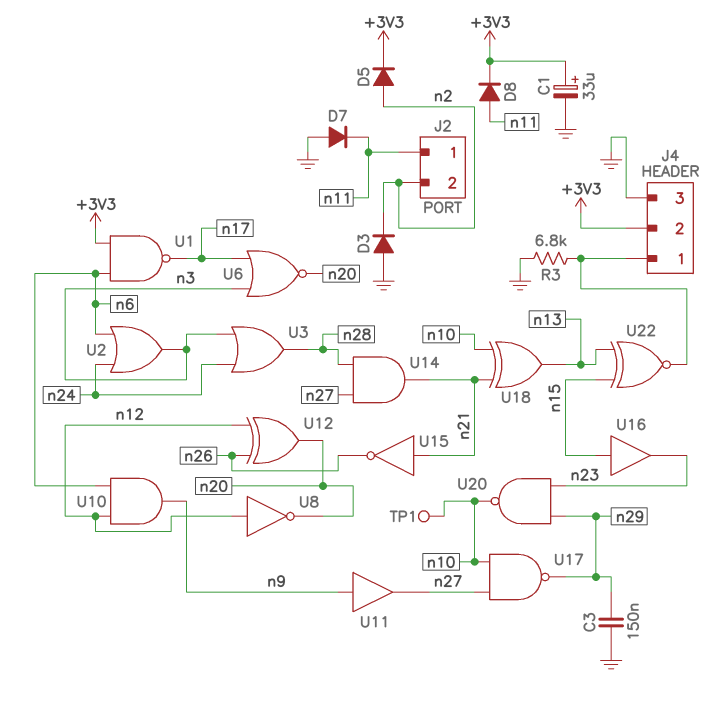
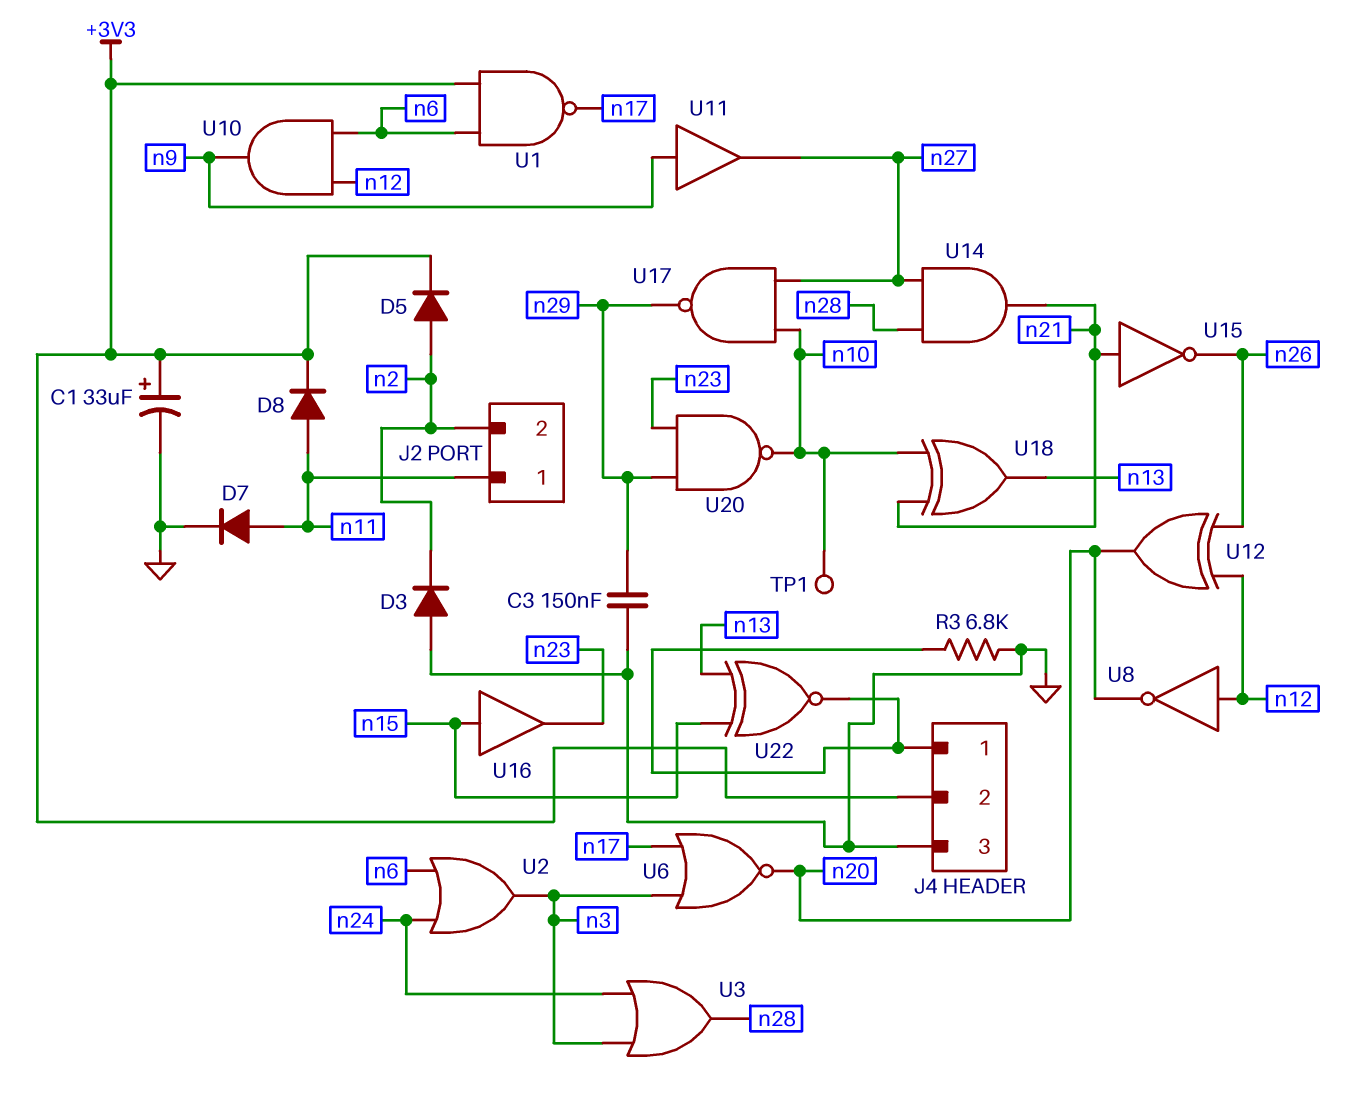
D7: diode (A GND, K n11) -> diode (A n11, K GND)

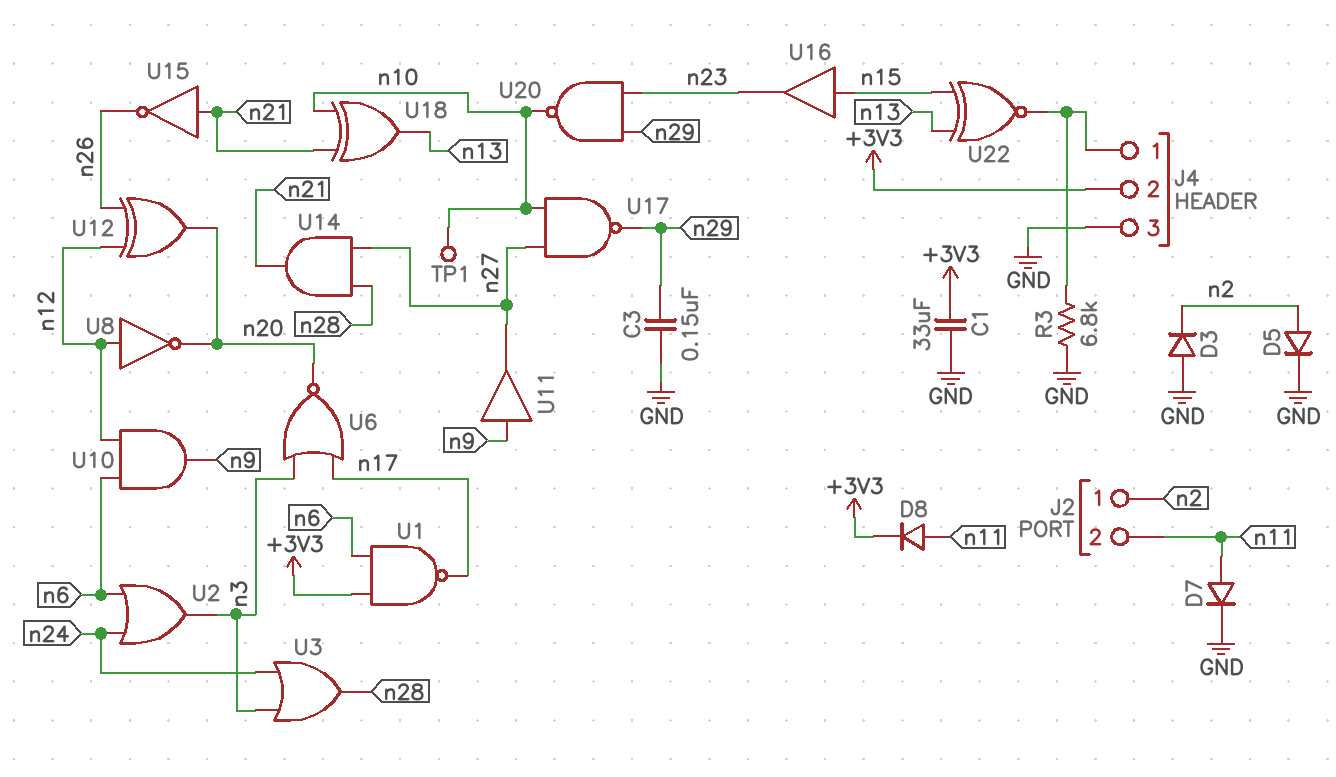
C1: 33uF (plus +3V3, minus GND) -> 33uF (+3V3, GND)
D5: diode (A n2, K +3V3) -> diode (A n2, K GND)
J2 pin 1: n11 -> n2
J2 pin 2: n2 -> n11

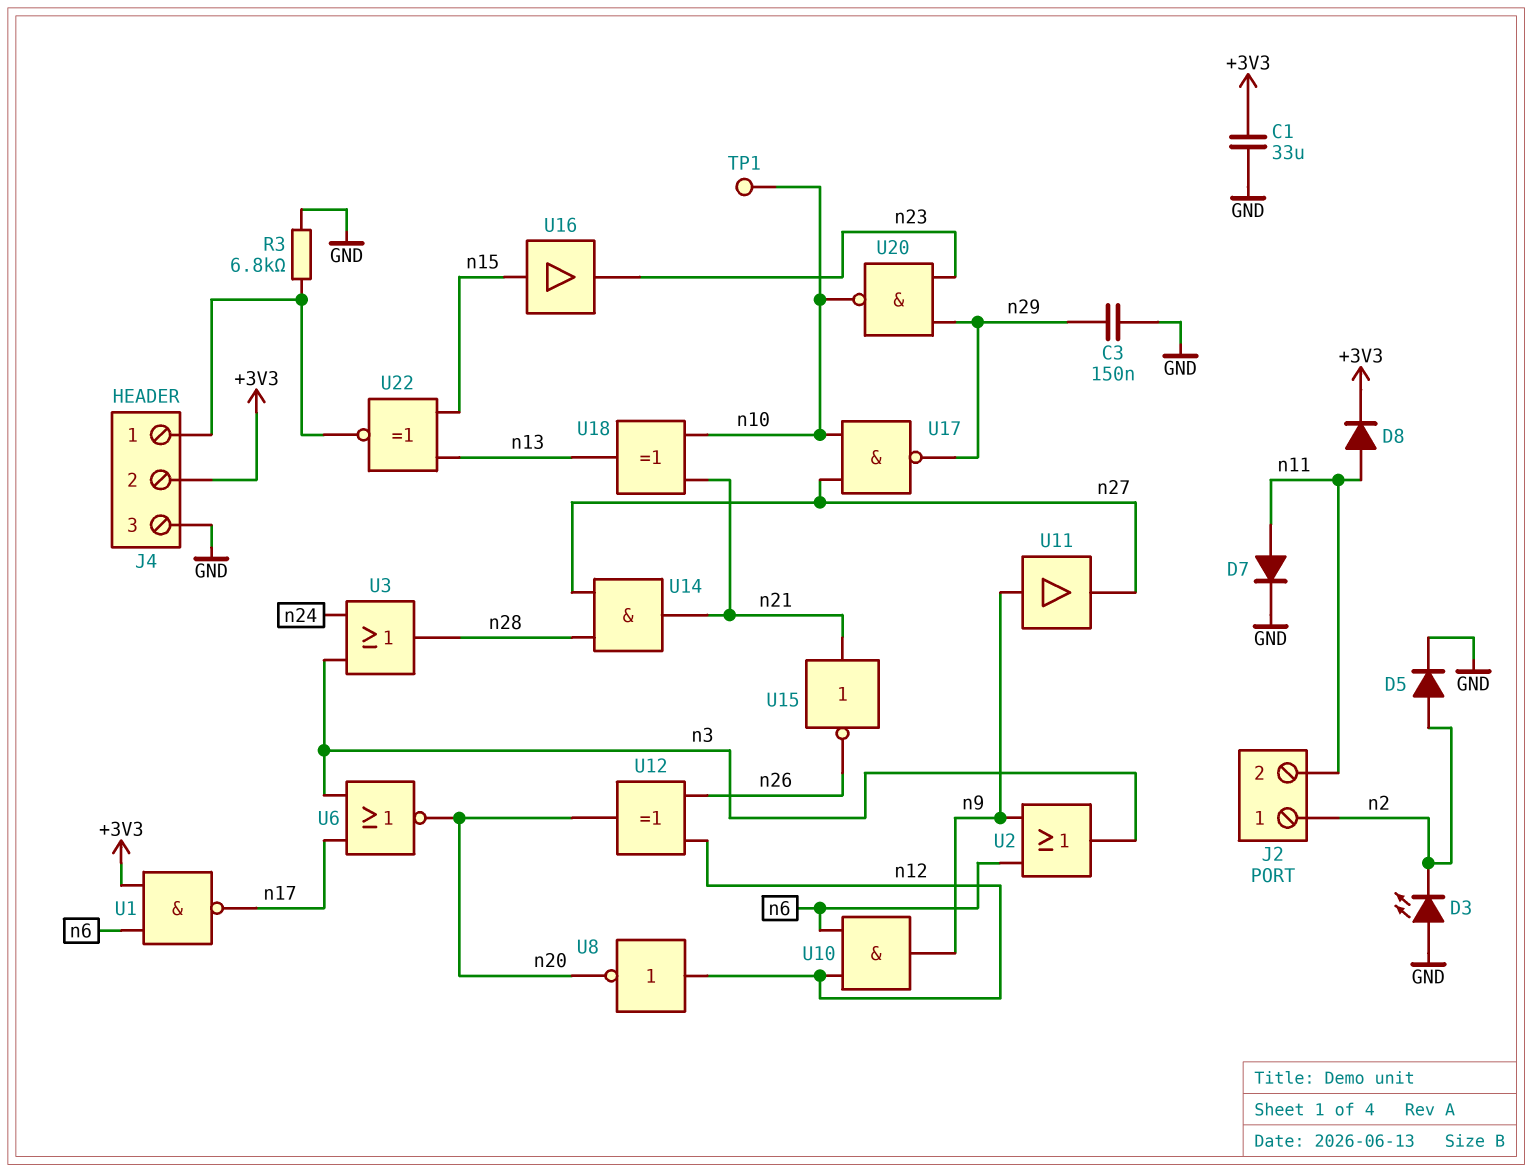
D3: diode (A GND, K n2) -> LED (A GND, K n2)
U2: OR (in n6, in n24, out n3) -> OR (in n6, in n9, out n3)

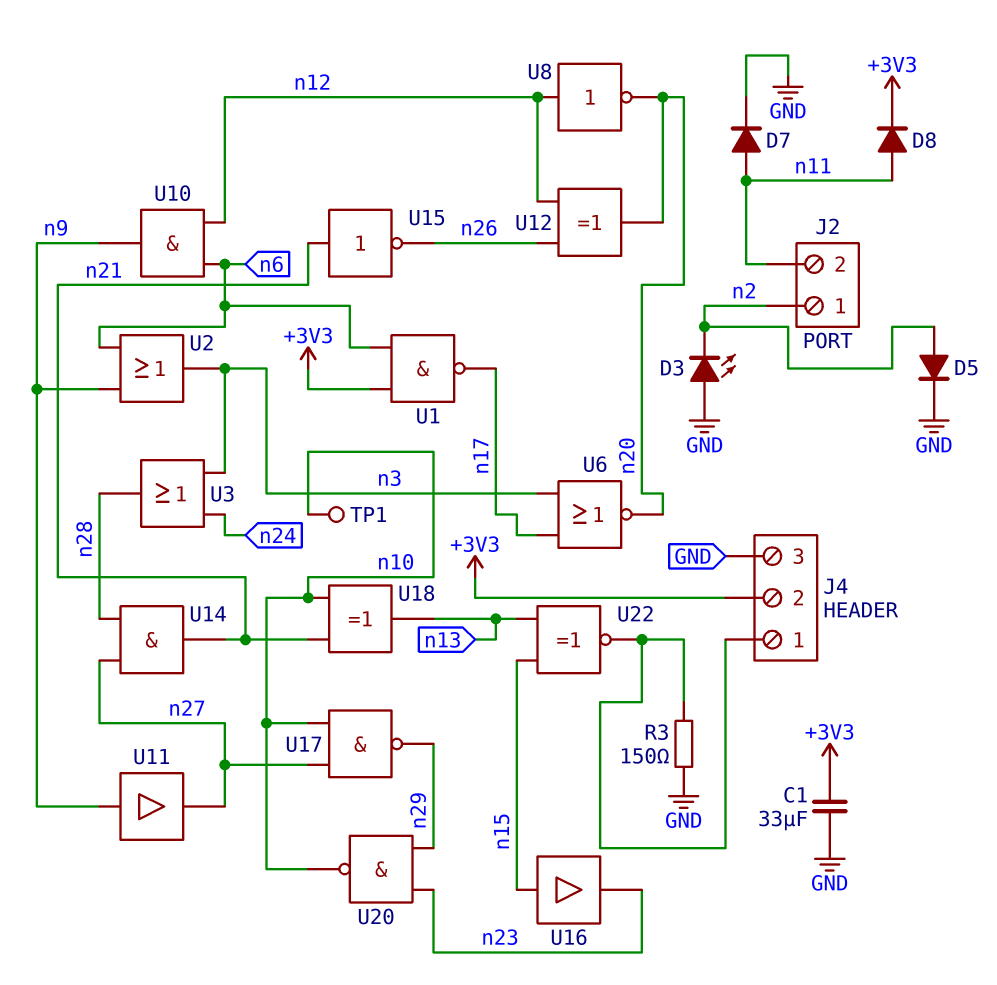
C3: 150nF (GND, n29) -> none
R3: 6.8k (GND, J4/1) -> 150 (GND, J4/1)

